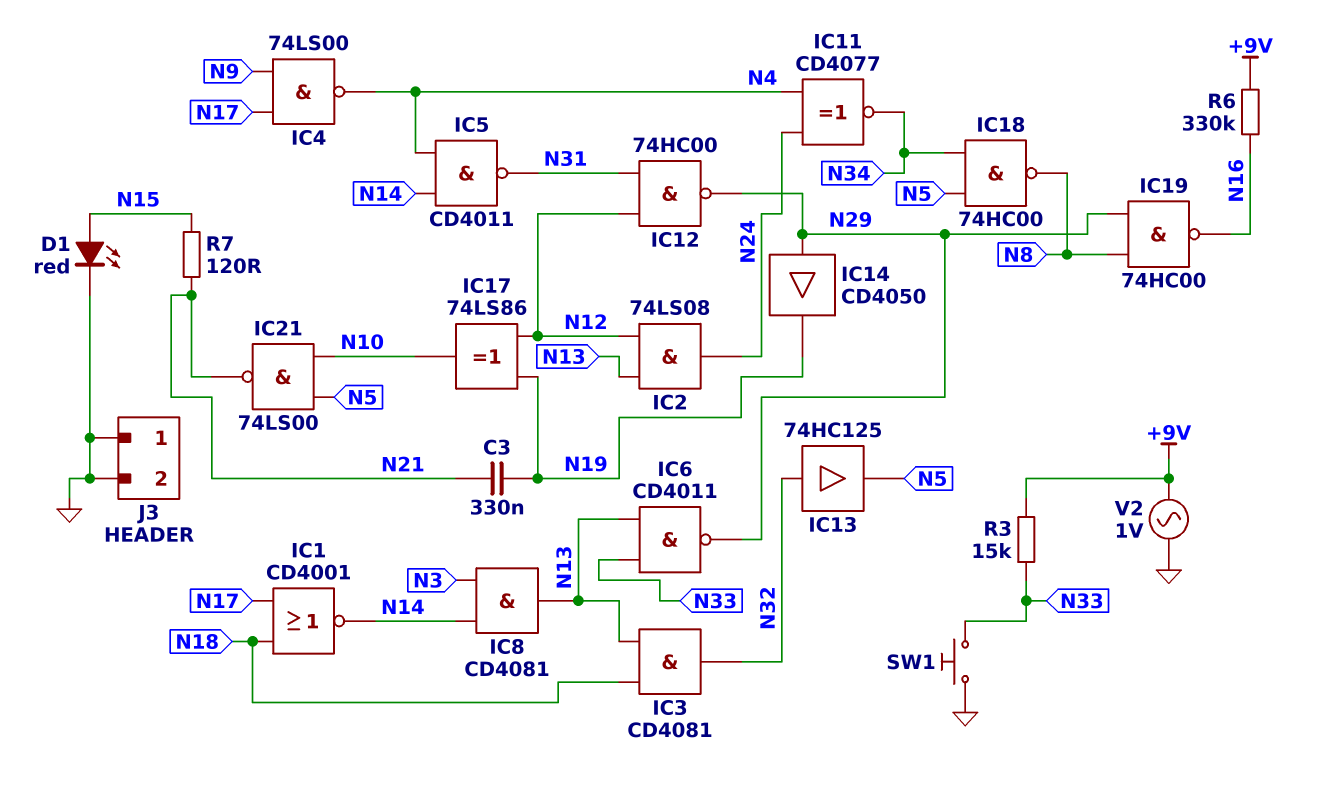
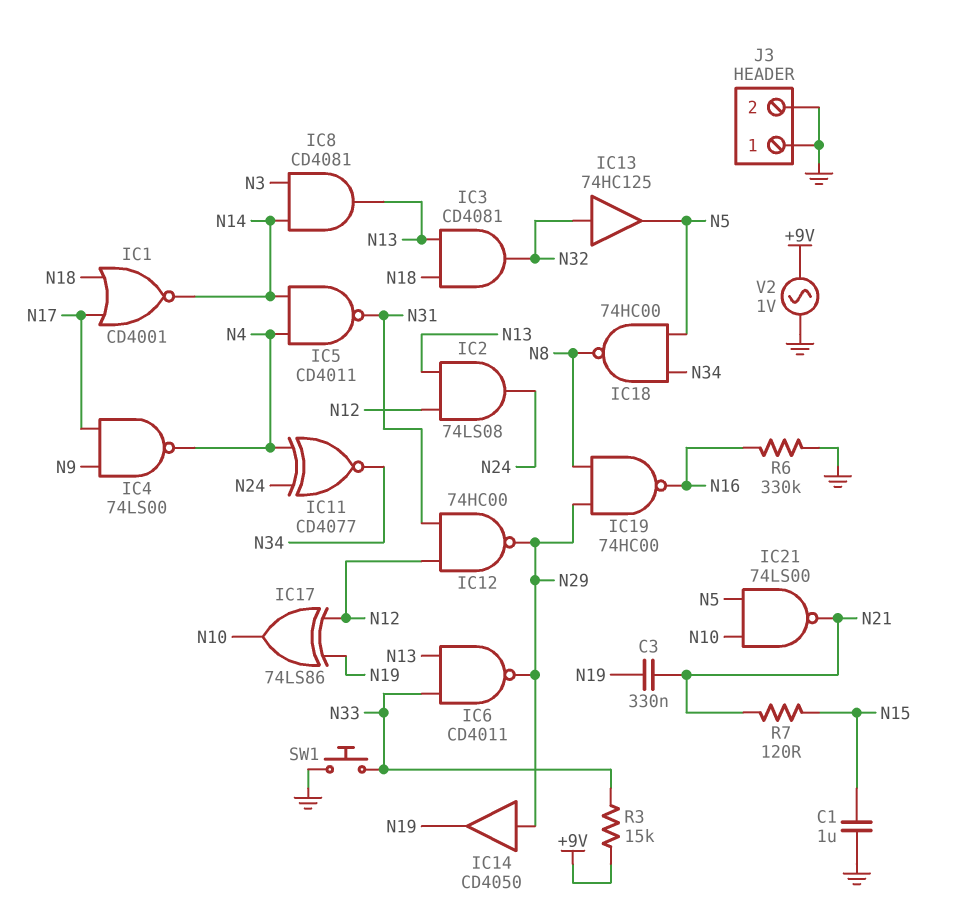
C1: none -> 1uF (GND, N15)
D1: LED red (A N15, K GND) -> none
R6: 330k (+9V, N16) -> 330k (GND, N16)

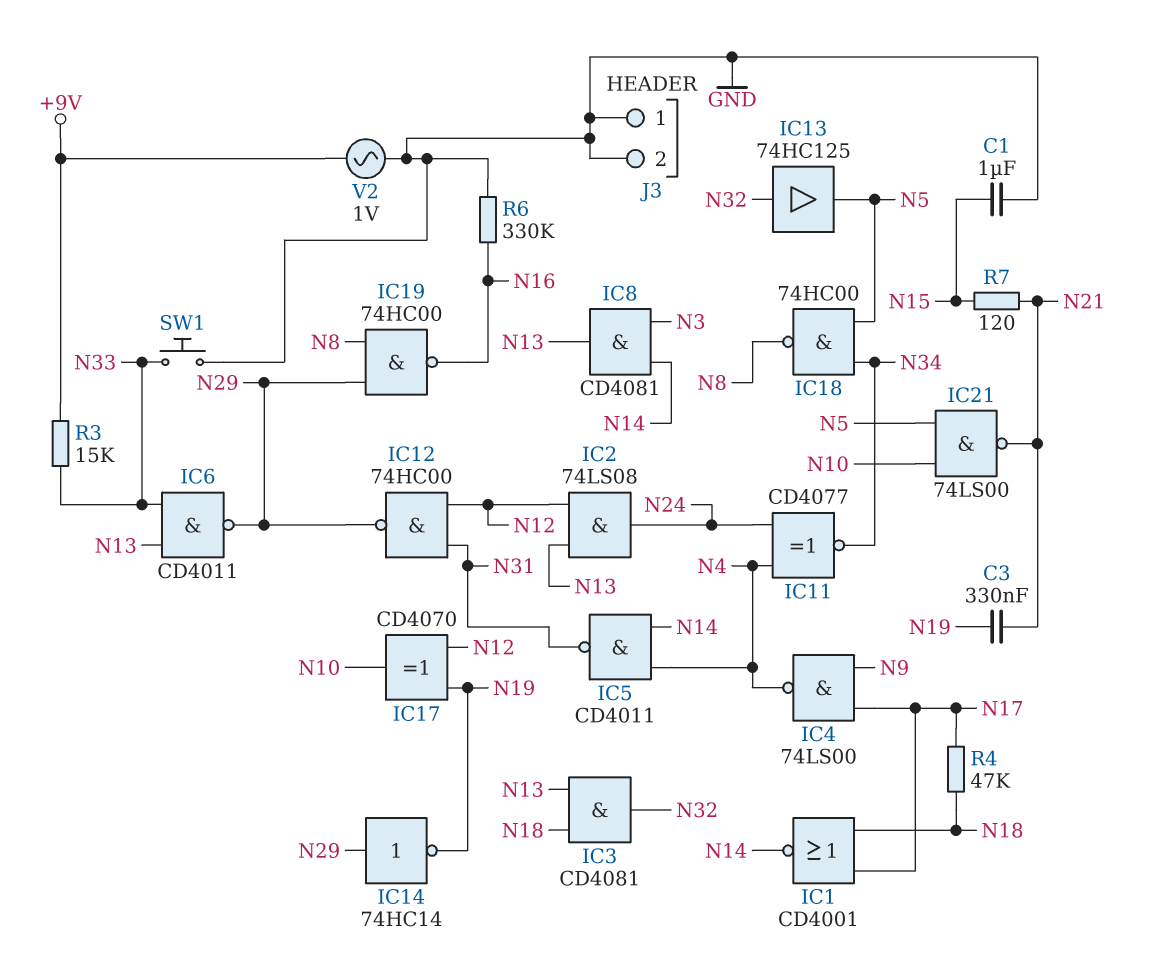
IC14: buffer CD4050 (in N29, out N19) -> NOT 74HC14 (in N29, out N19)
IC17: XOR 74LS86 (in N12, in N19, out N10) -> XOR CD4070 (in N12, in N19, out N10)
R4: none -> 47k (N17, N18)

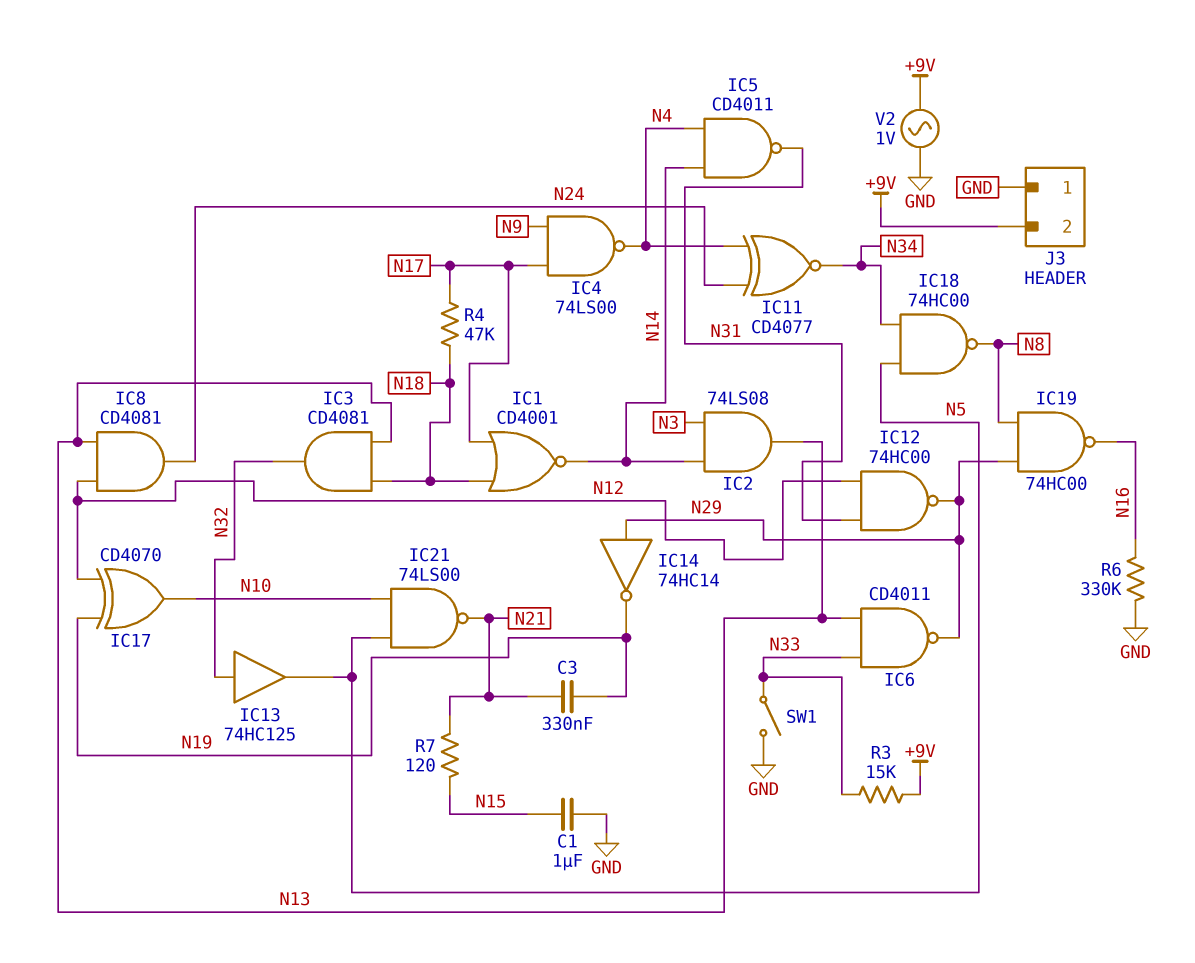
IC2: AND 74LS08 (in N12, in N13, out N24) -> AND 74LS08 (in N3, in N14, out N13)
IC8: AND CD4081 (in N3, in N14, out N13) -> AND CD4081 (in N12, in N13, out N24)
J3 pin 2: GND -> +9V
SW1: button (GND, N33) -> switch (GND, N33)

